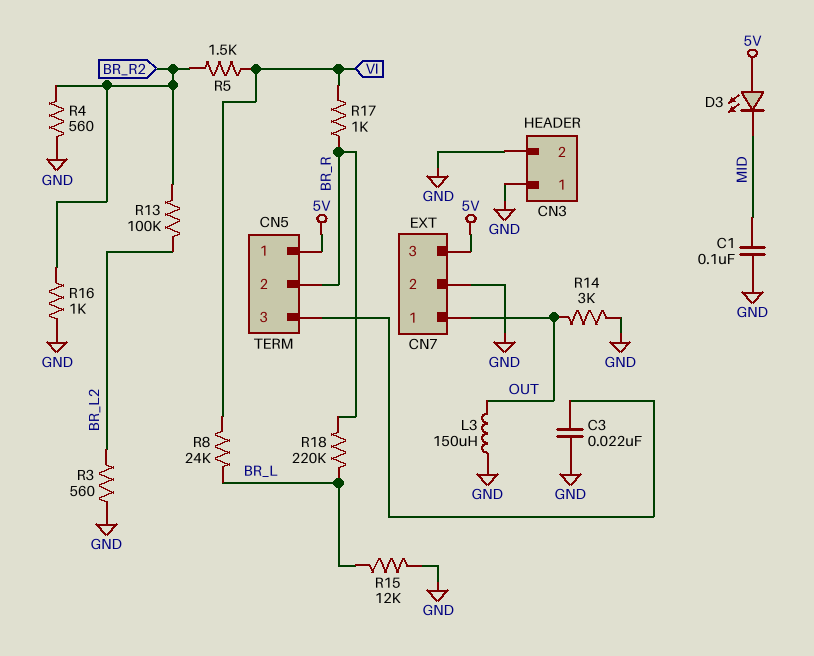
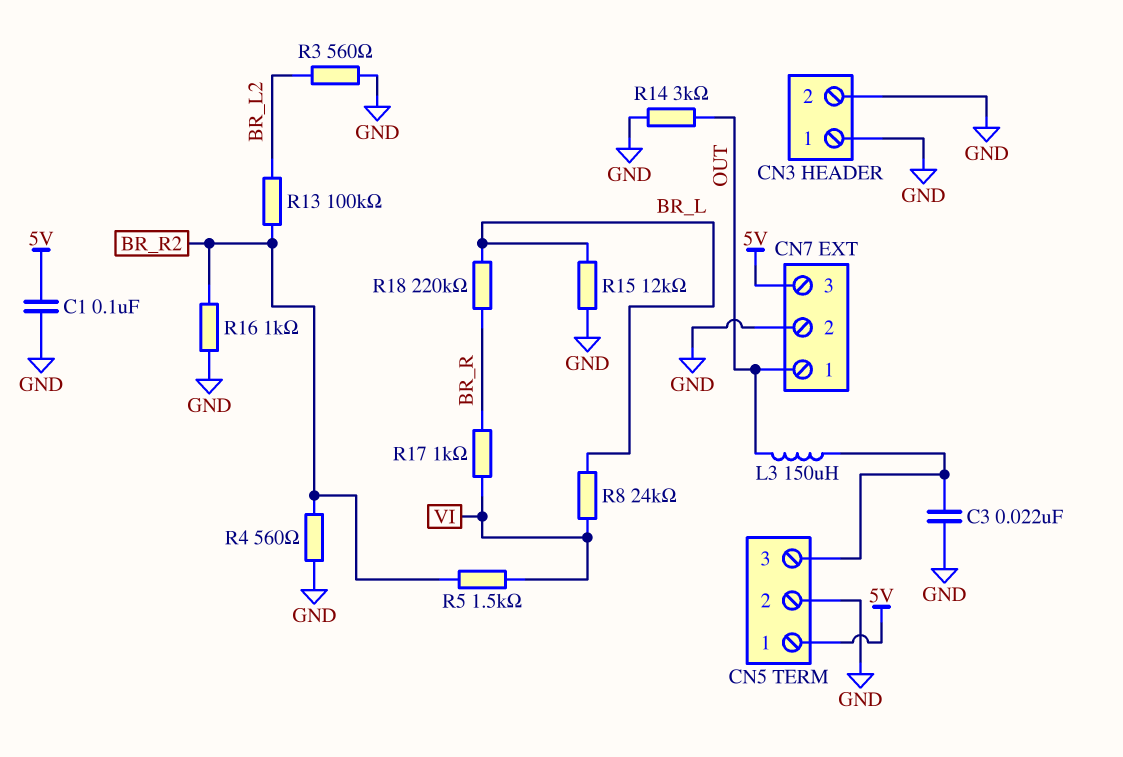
C1: 100nF (GND, MID) -> 100nF (5V, GND)
CN5 pin 2: BR_R -> GND
D3: LED (A 5V, K MID) -> none
L3: 150uH (GND, OUT) -> 150uH (CN5/3, OUT)

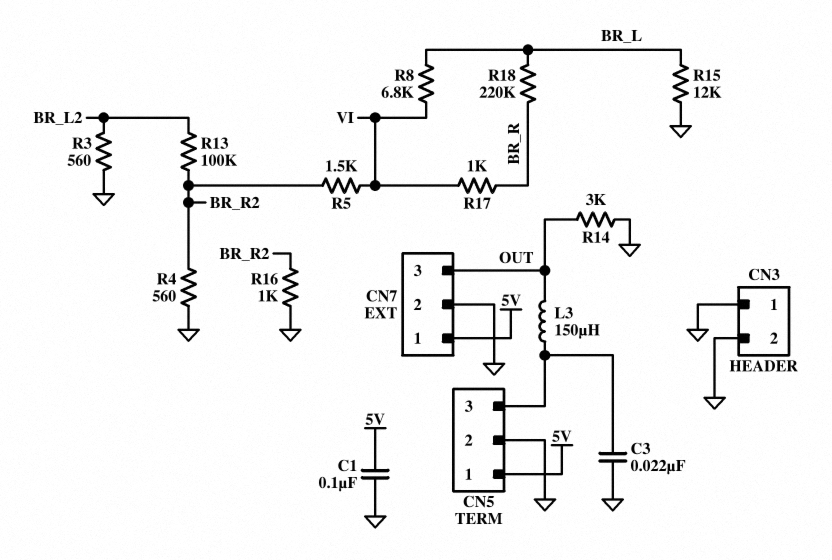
CN7 pin 1: OUT -> 5V
CN7 pin 3: 5V -> OUT
R8: 24k (BR_L, VI) -> 6.8k (BR_L, VI)

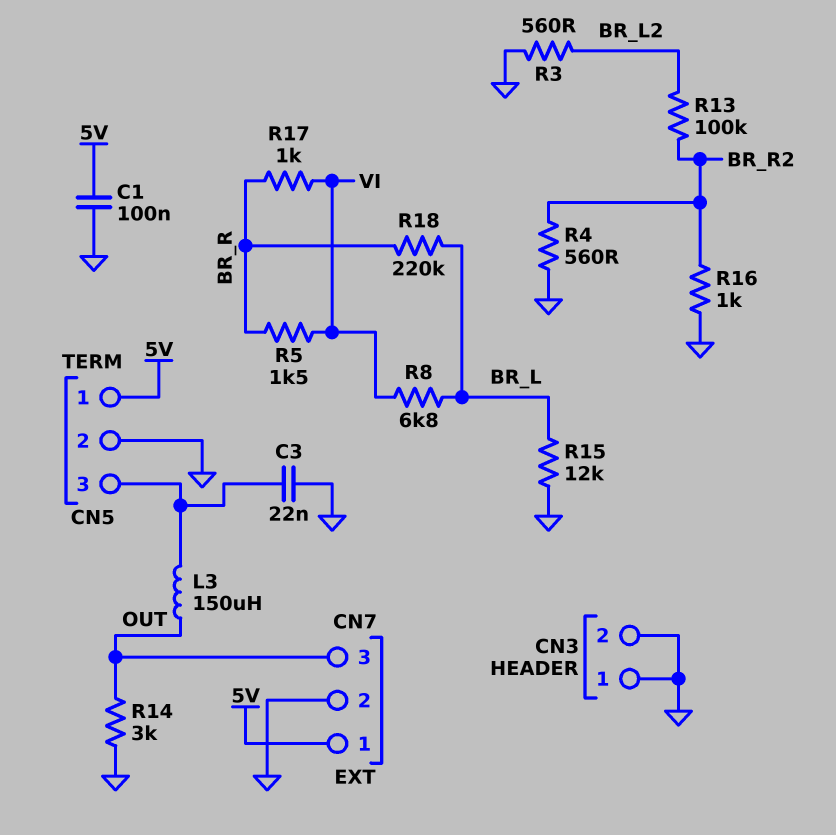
R5: 1.5k (BR_R2, VI) -> 1.5k (BR_R, VI)

